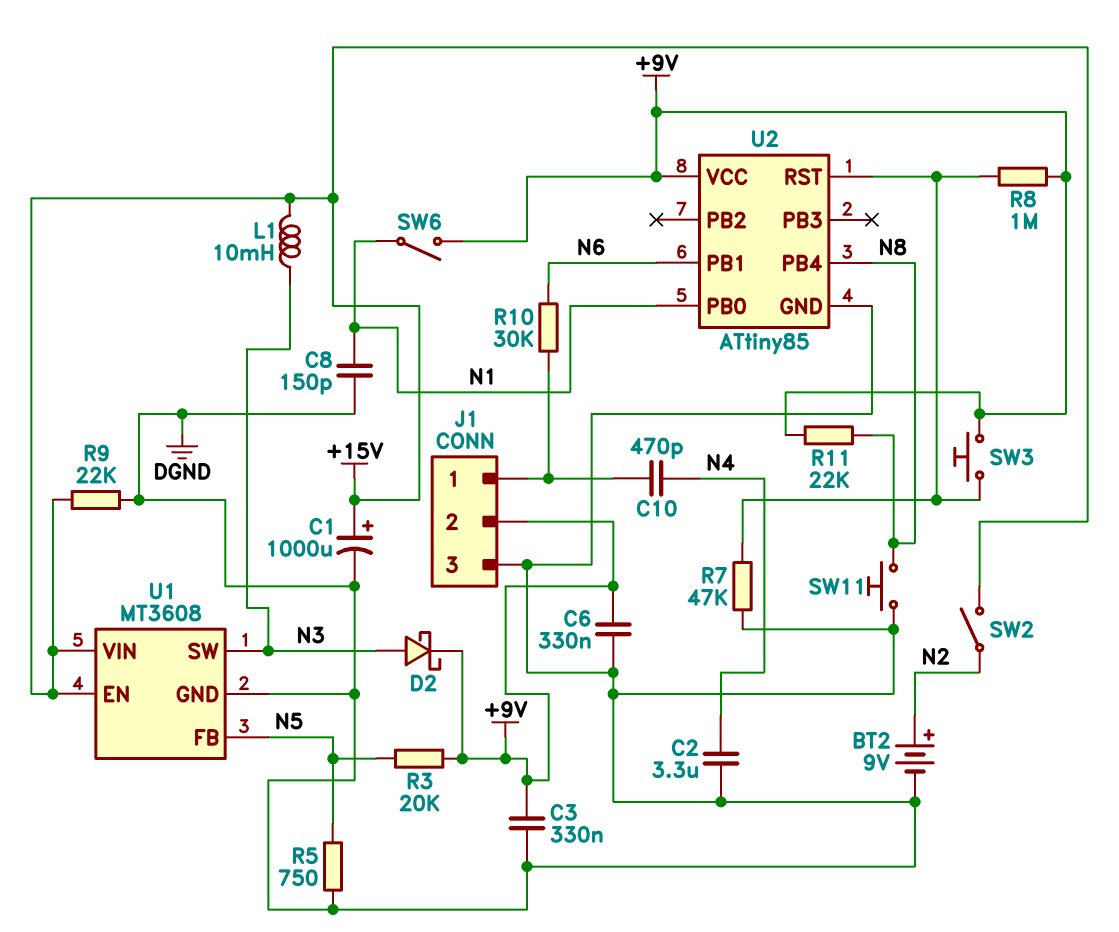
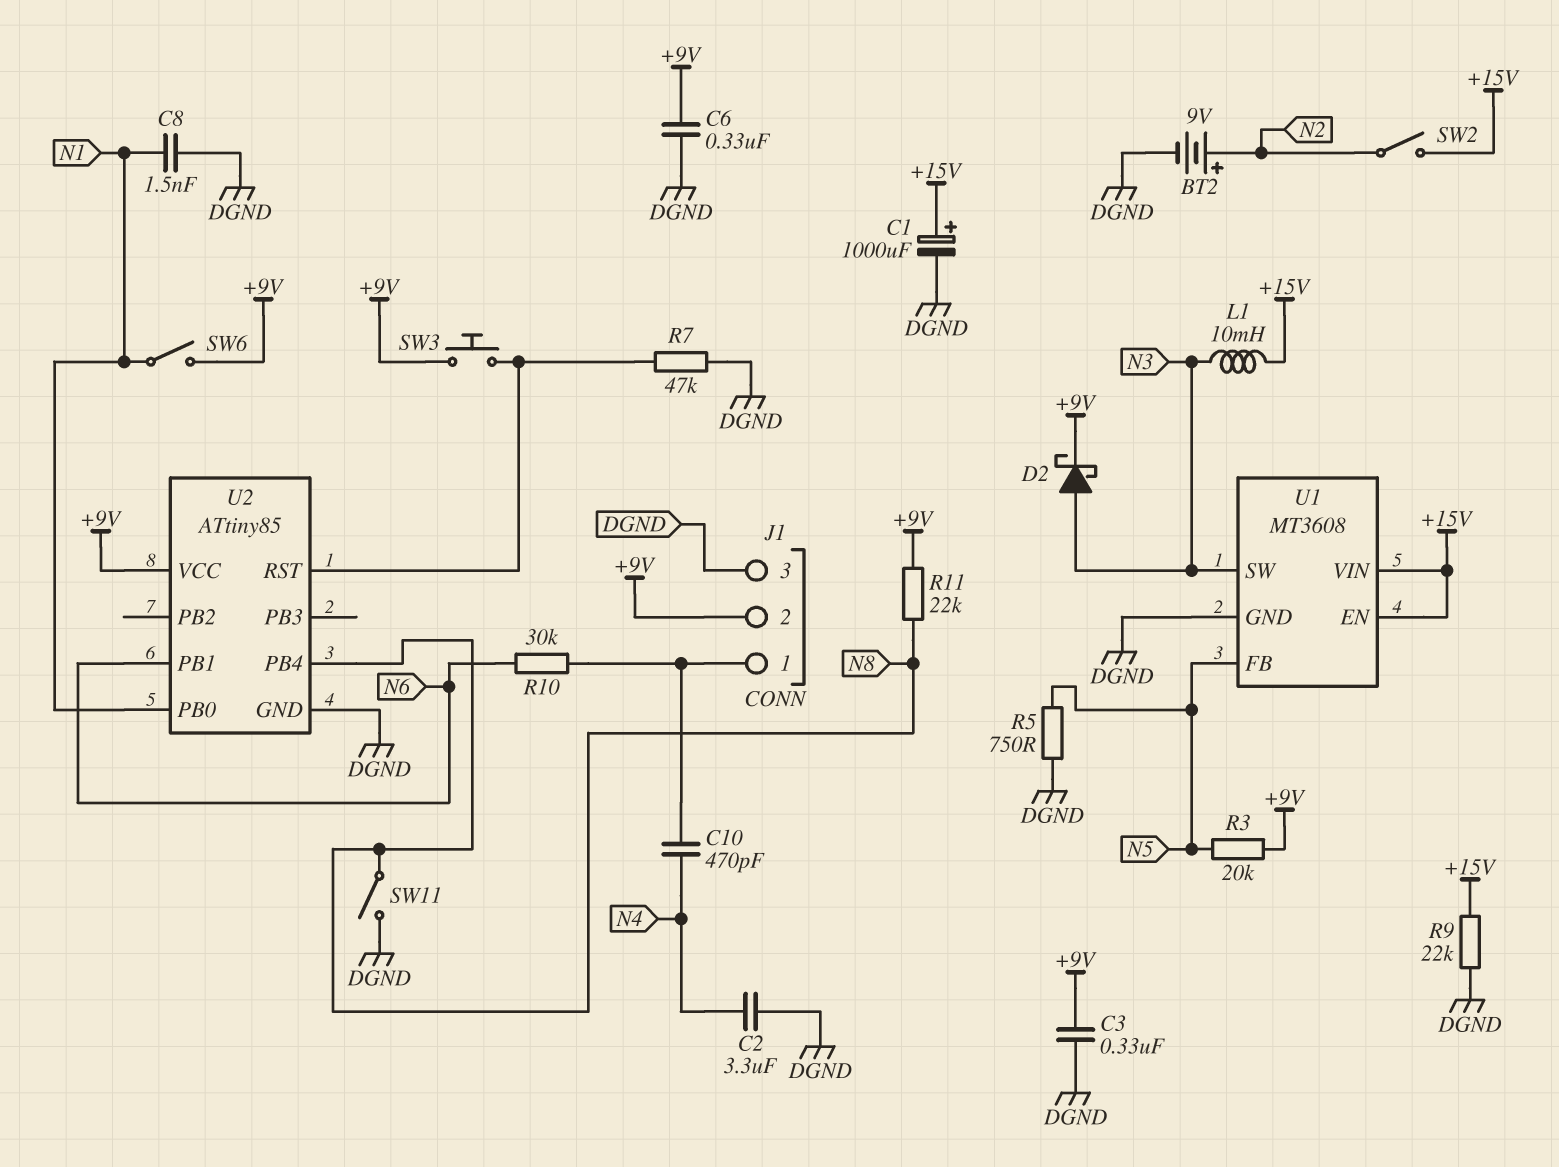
C8: 150pF (DGND, N1) -> 1.5nF (DGND, N1)
R8: 1M (+9V, U2/RST) -> none
SW11: button (DGND, N8) -> switch (DGND, N8)

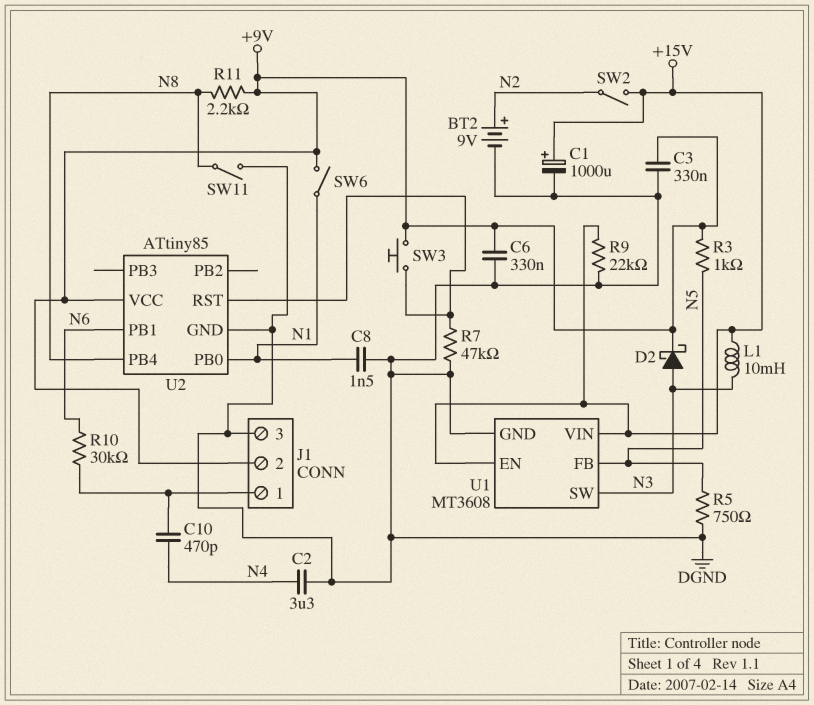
R3: 20k (+9V, N5) -> 1k (+9V, N5)
R11: 22k (+9V, N8) -> 2.2k (+9V, N8)

